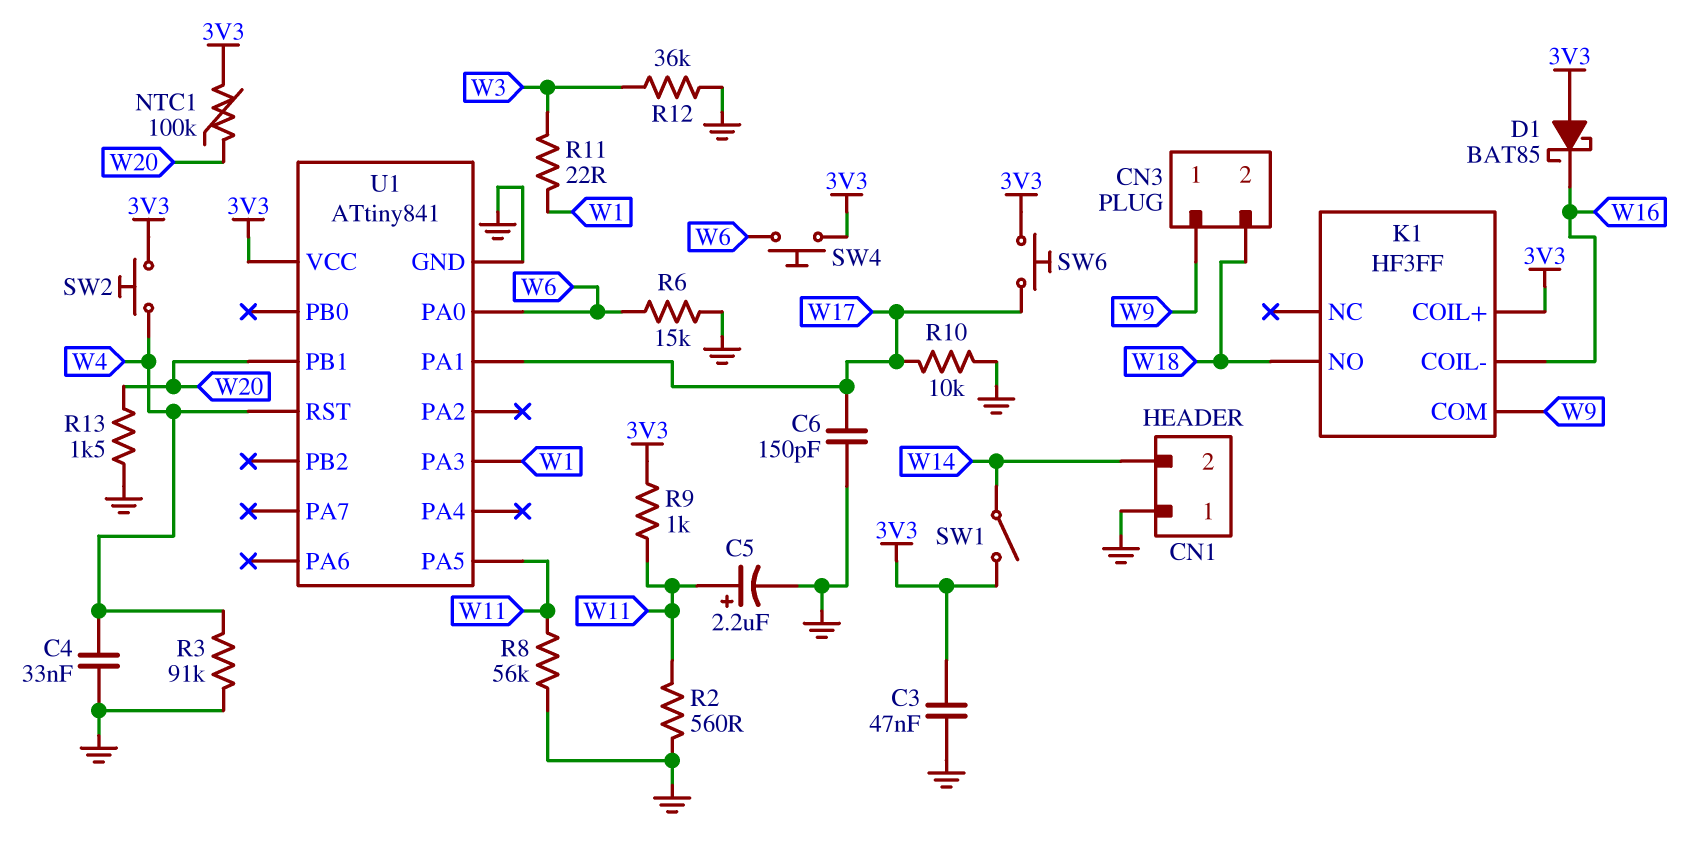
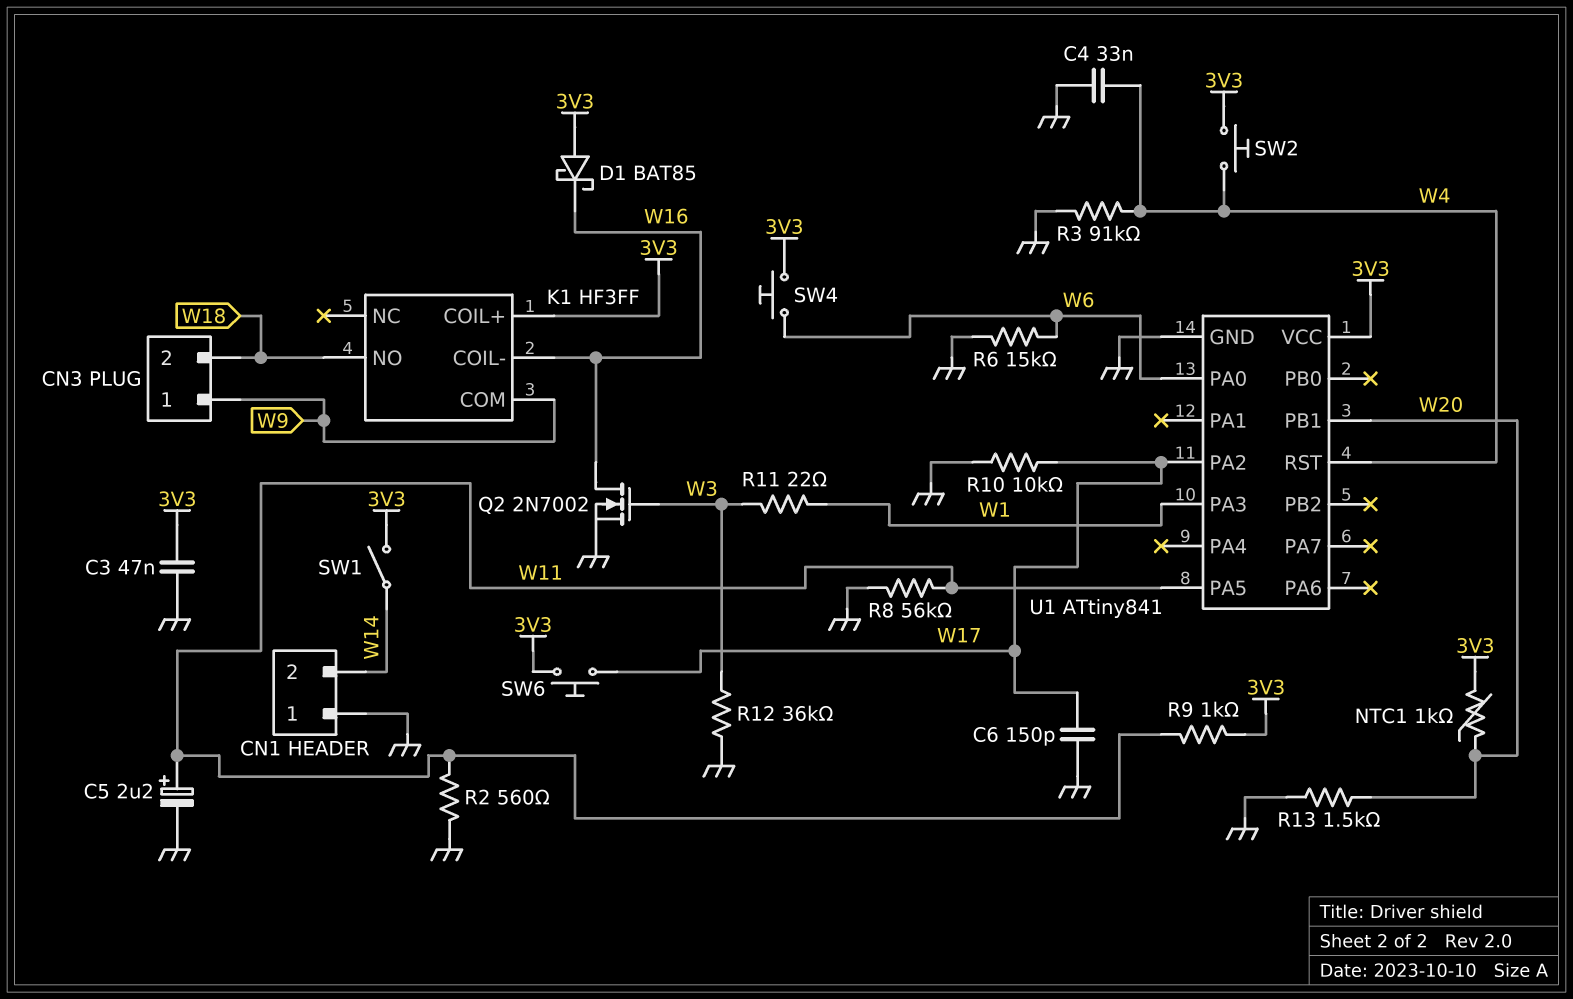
NTC1: 100k (3V3, W20) -> 1k (3V3, W20)
Q2: none -> NMOS 2N7002 (G W3, D W16, S GND)
U1 pin PA1: W17 -> none
U1 pin PA2: none -> W17

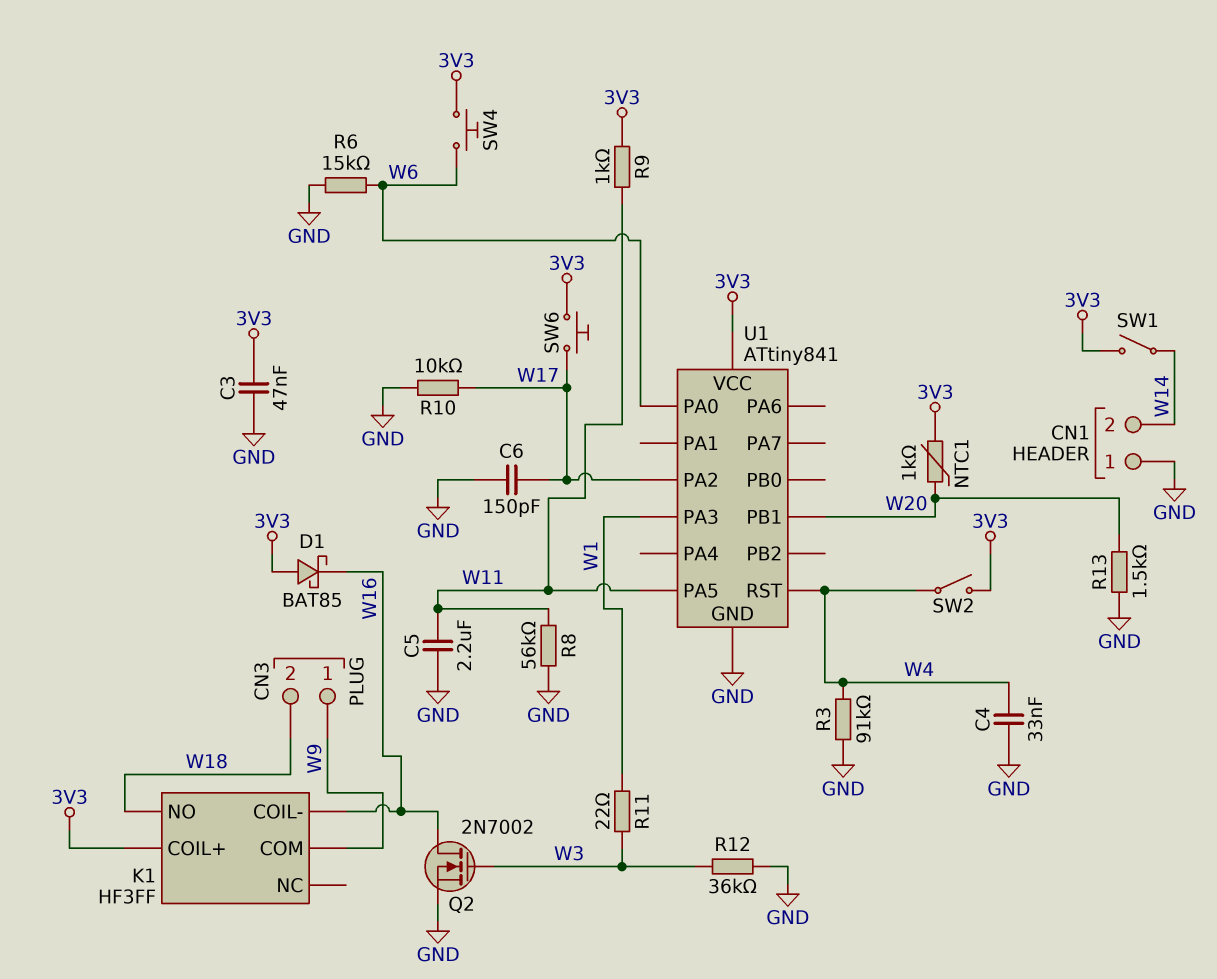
C5: 2.2uF (plus W11, minus GND) -> 2.2uF (GND, W11)
R2: 560 (GND, W11) -> none
SW2: button (3V3, W4) -> switch (3V3, W4)

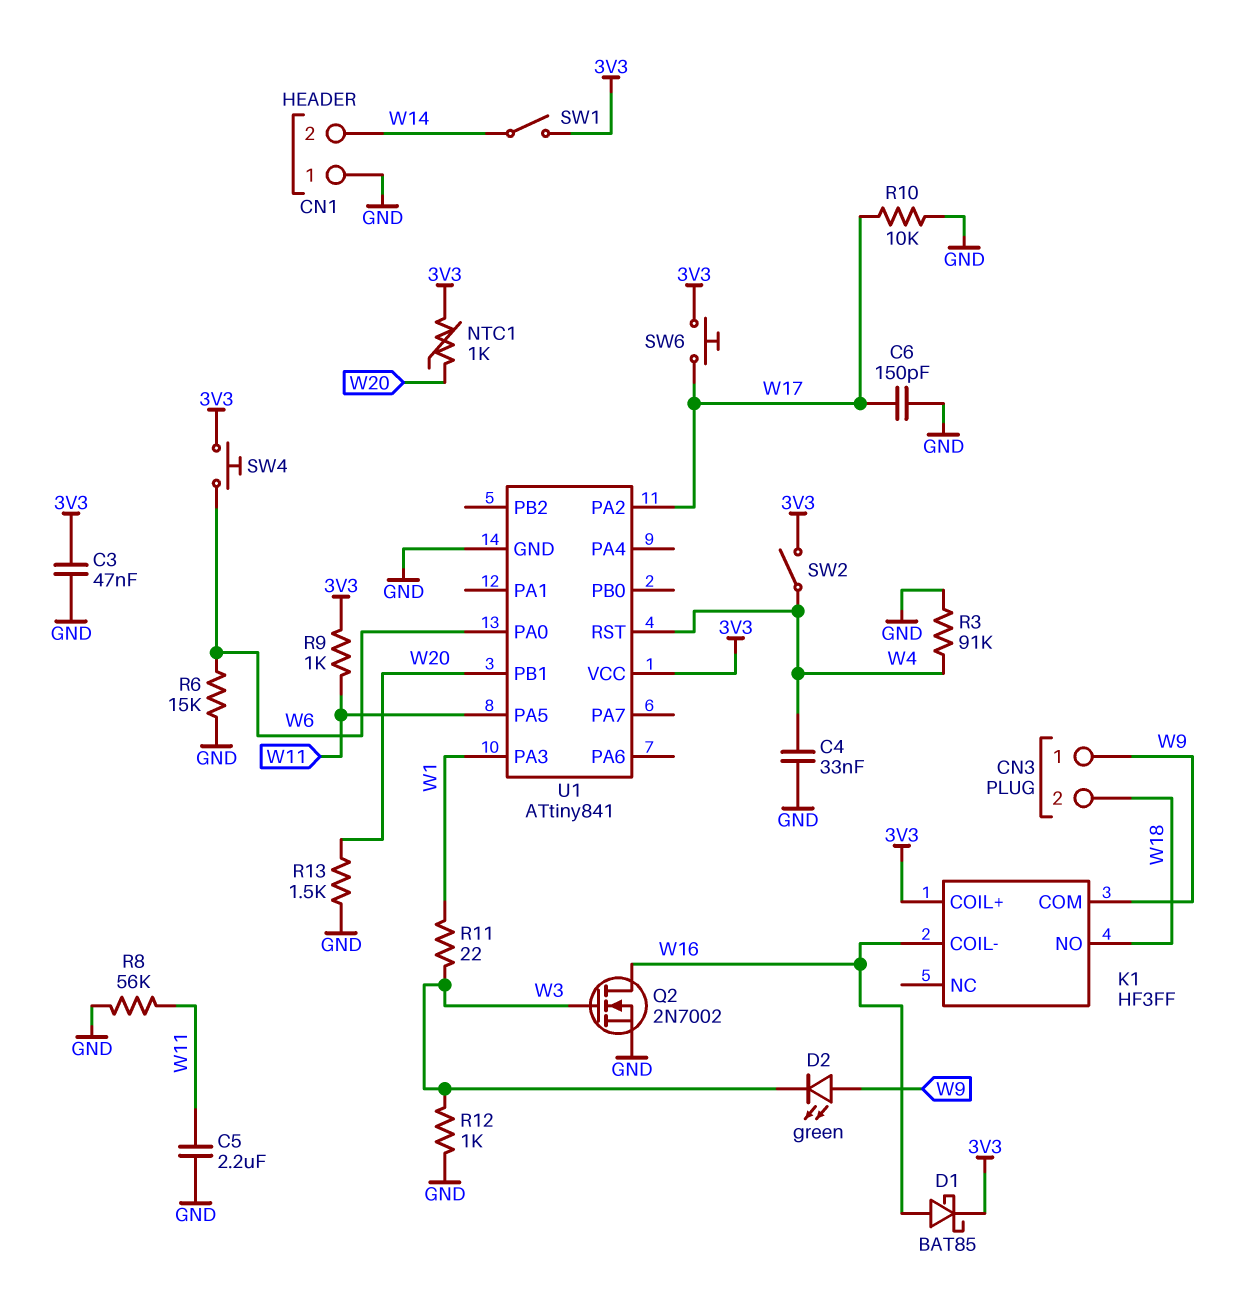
D1: schottky BAT85 (A 3V3, K W16) -> schottky BAT85 (A W16, K 3V3)
D2: none -> LED green (A W9, K W3)
R12: 36k (GND, W3) -> 1k (GND, W3)

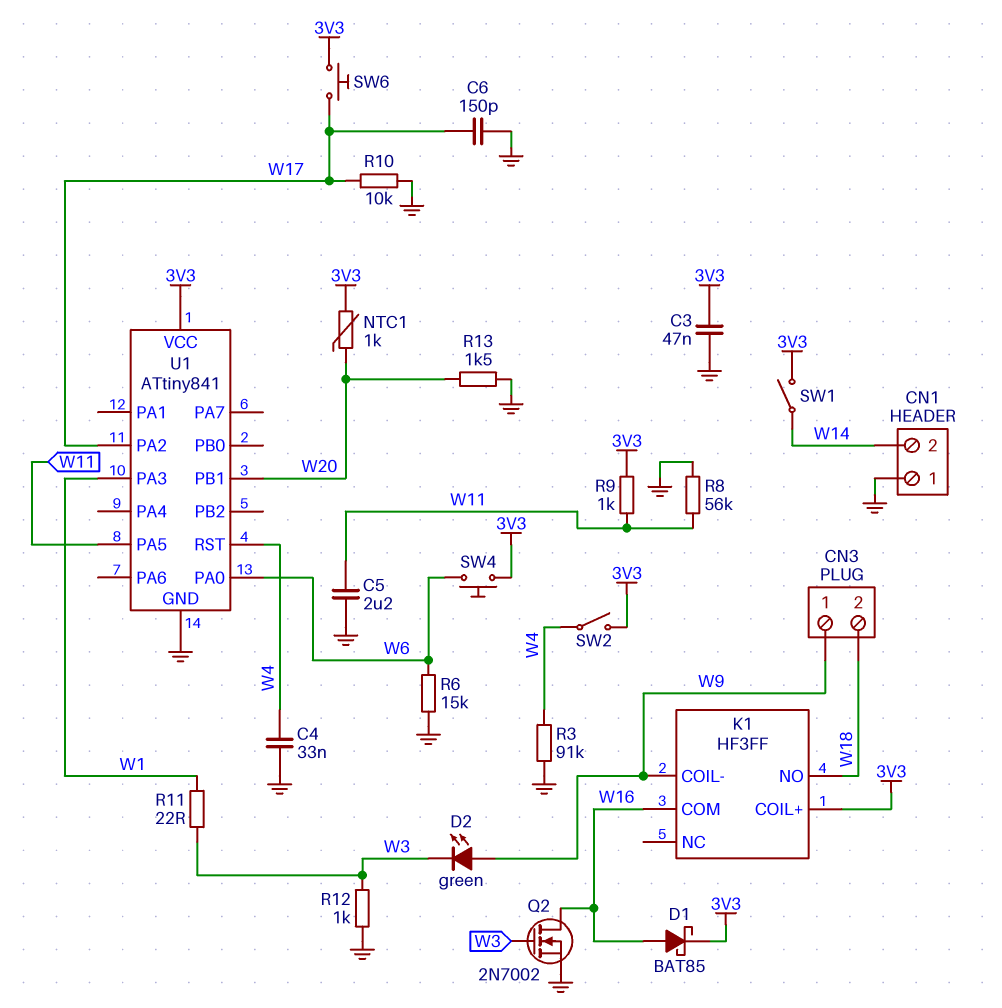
K1 pin COIL-: W16 -> W9
K1 pin COM: W9 -> W16

